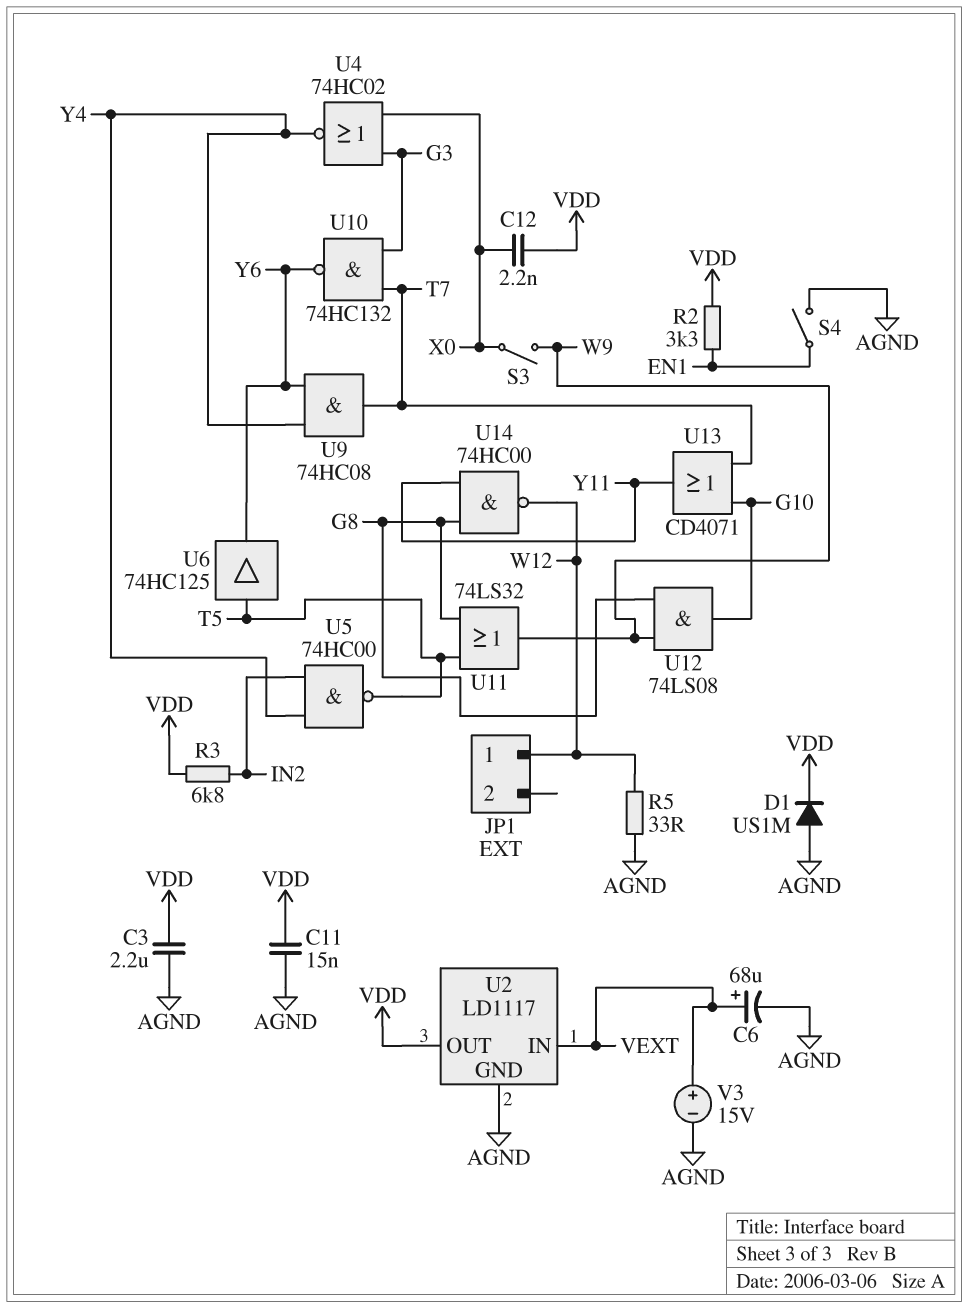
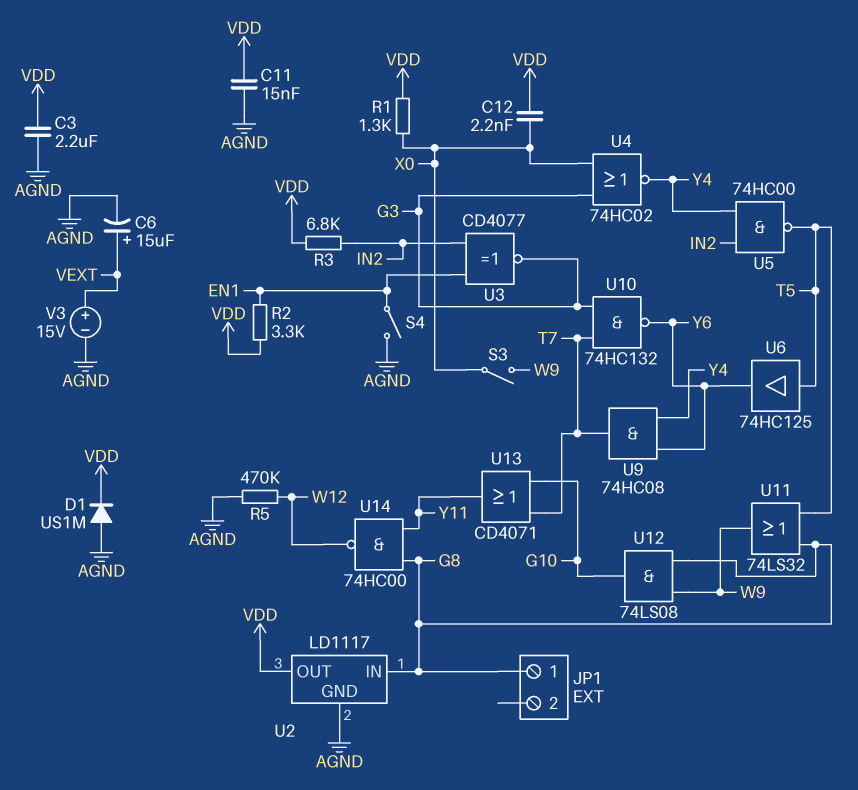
C6: 68uF (plus VEXT, minus AGND) -> 15uF (plus VEXT, minus AGND)
JP1 pin 1: W12 -> G8
R1: none -> 1.3k (VDD, X0)
R5: 33 (AGND, W12) -> 470k (AGND, W12)
U2 pin IN: VEXT -> G8
U3: none -> XNOR CD4077 (in EN1, in IN2, out G3)

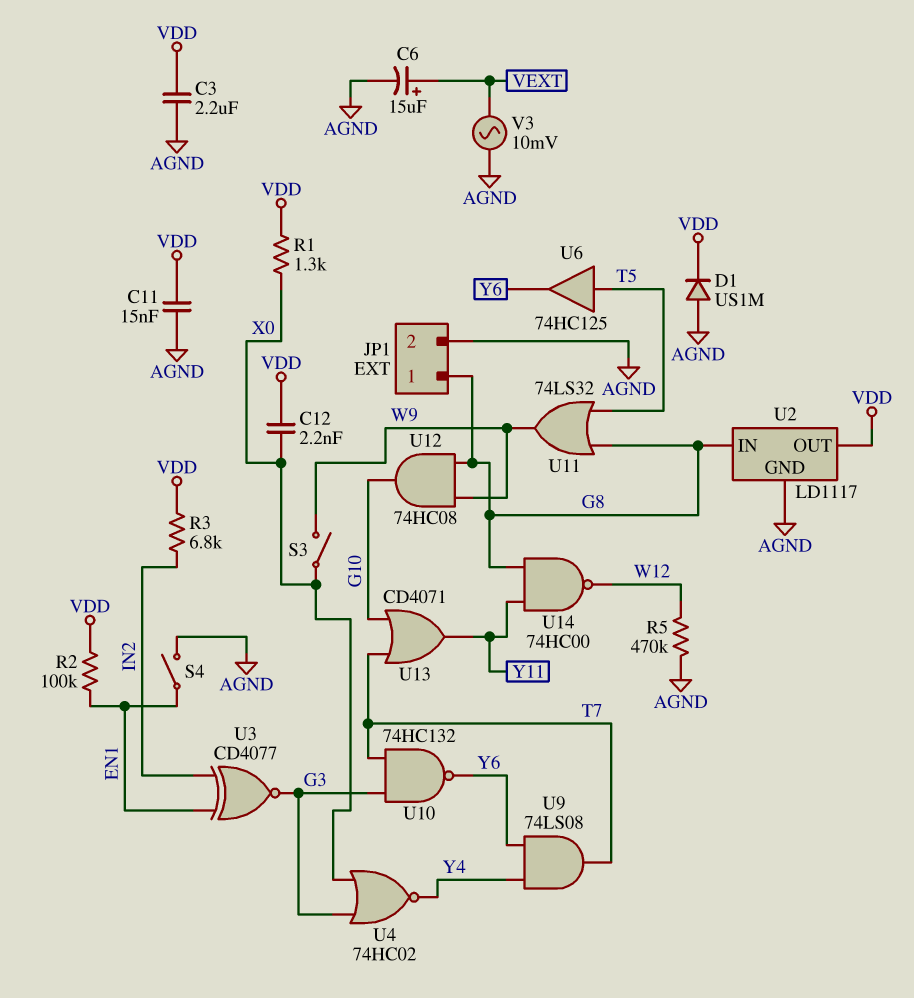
JP1 pin 2: none -> AGND
R2: 3.3k (EN1, VDD) -> 100k (EN1, VDD)
U5: NAND 74HC00 (in IN2, in Y4, out T5) -> none
U9: AND 74HC08 (in Y4, in Y6, out T7) -> AND 74LS08 (in Y4, in Y6, out T7)
U12: AND 74LS08 (in G8, in W9, out G10) -> AND 74HC08 (in G8, in W9, out G10)
V3: 15V (plus VEXT, minus AGND) -> AC 10mV (AGND, VEXT)

